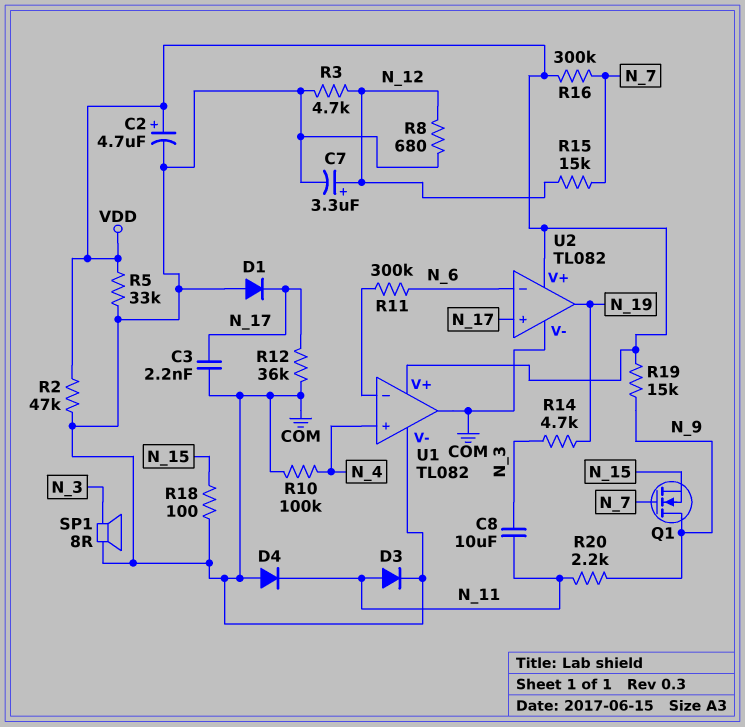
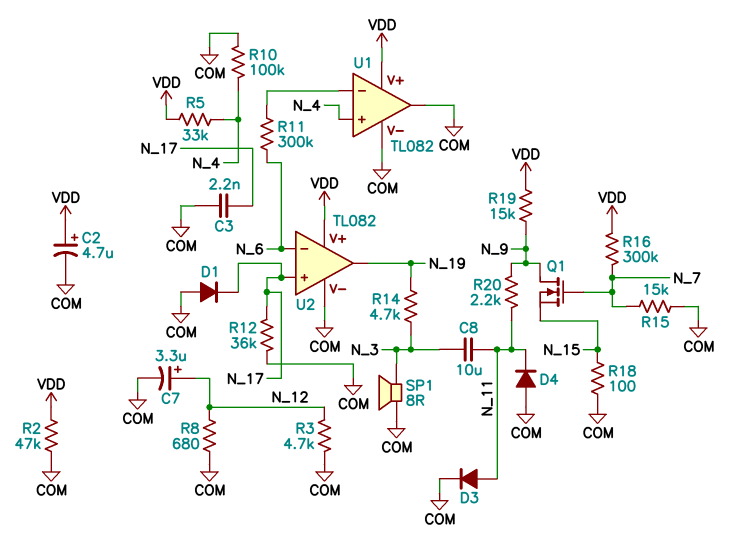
R5: 33k (COM, VDD) -> 33k (N_4, VDD)
R15: 15k (N_7, N_12) -> 15k (COM, N_7)

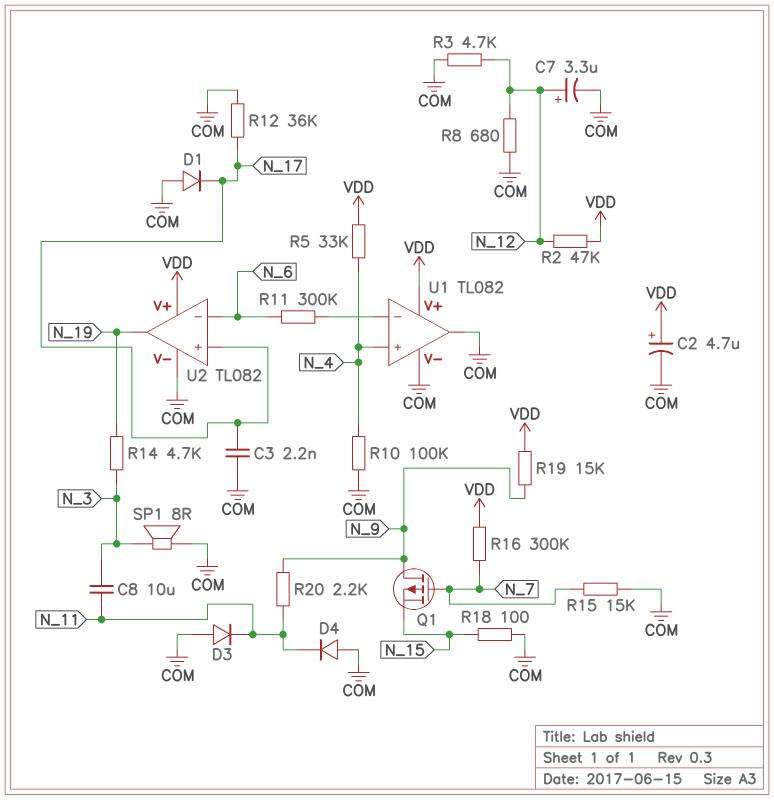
D3: diode (A N_11, K COM) -> diode (A COM, K N_11)
Q1: NMOS (G N_7, D N_9, S N_15) -> PMOS (G N_7, D N_9, S N_15)
R2: 47k (COM, VDD) -> 47k (N_12, VDD)

